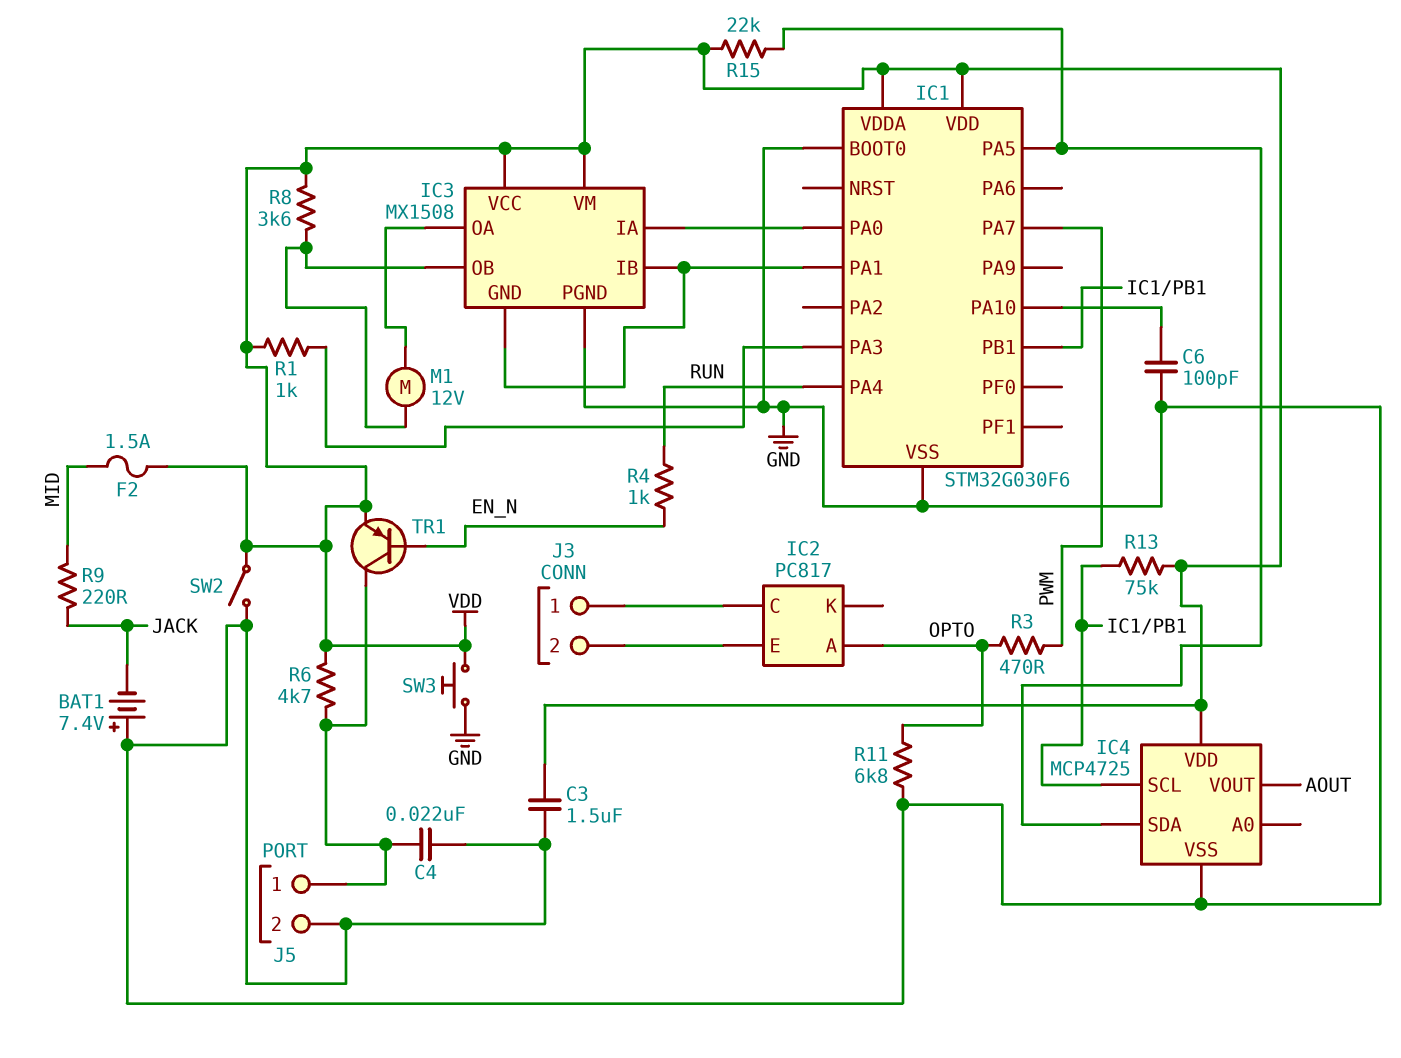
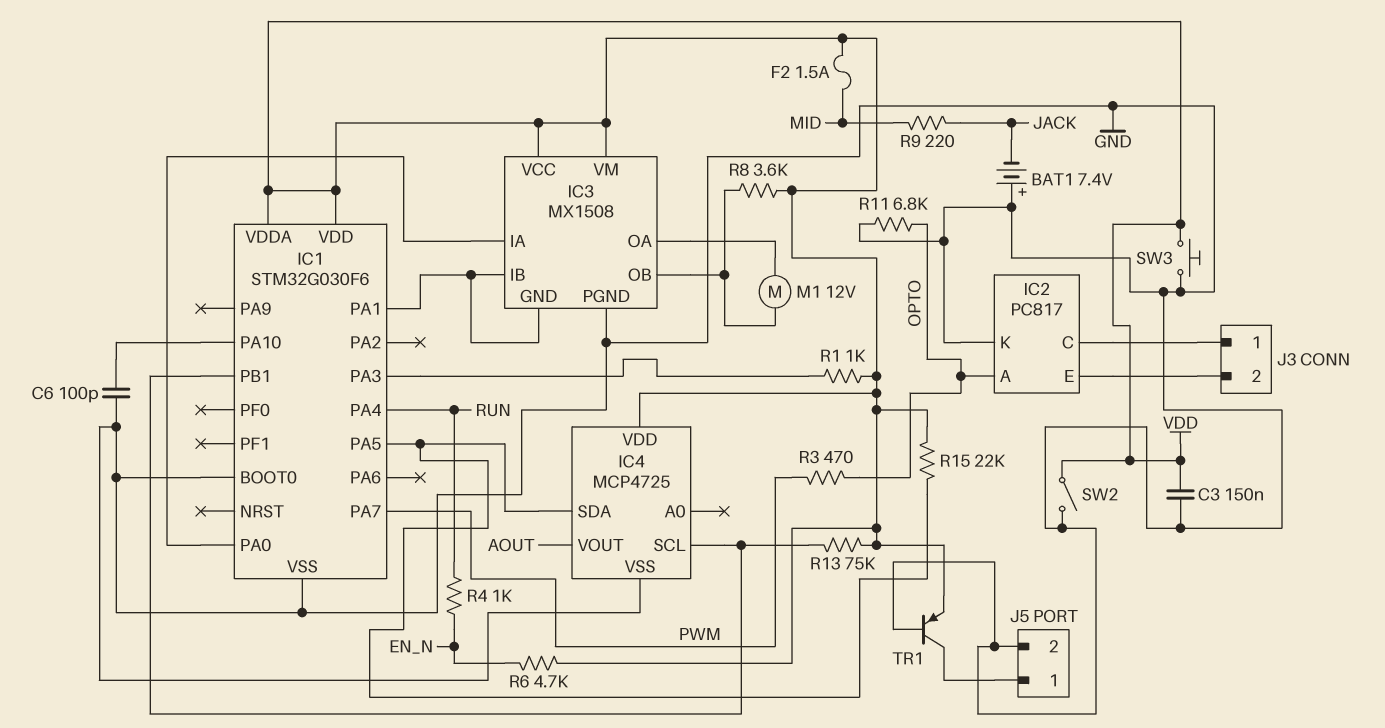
C3: 1.5uF (GND, VDD) -> 150nF (GND, VDD)
C4: 22nF (GND, J5/1) -> none
IC2 pin K: none -> GND
R6: 4.7k (J5/1, VDD) -> 4.7k (EN_N, VDD)
TR1: PNP (B EN_N, C J5/1, E VDD) -> PNP (B GND, C J5/1, E VDD)

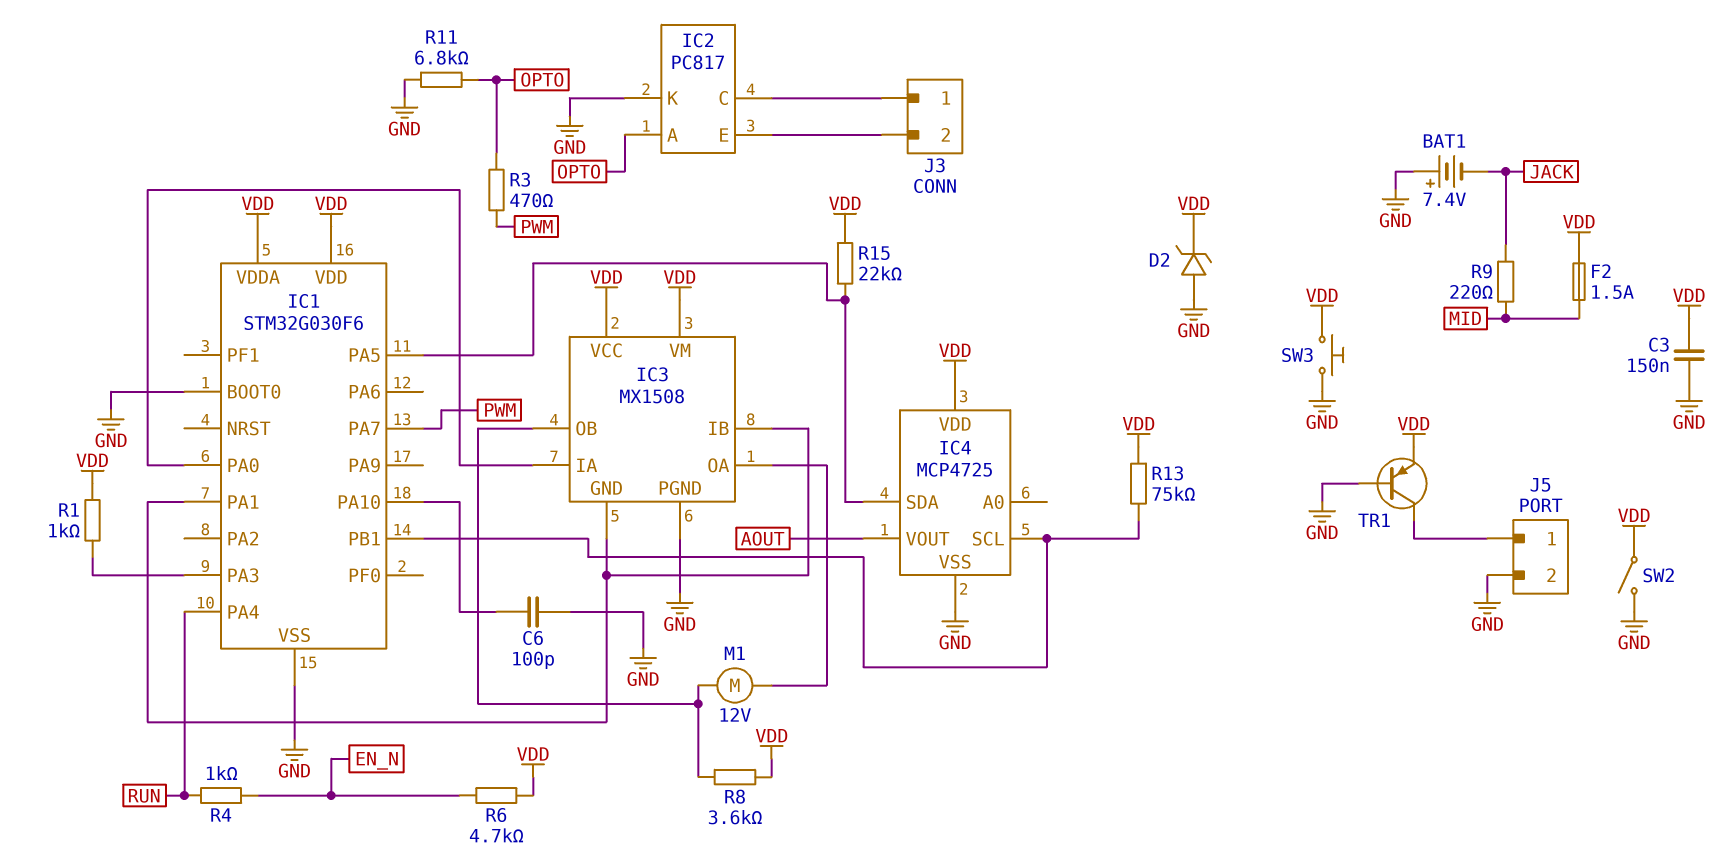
D2: none -> zener (A GND, K VDD)

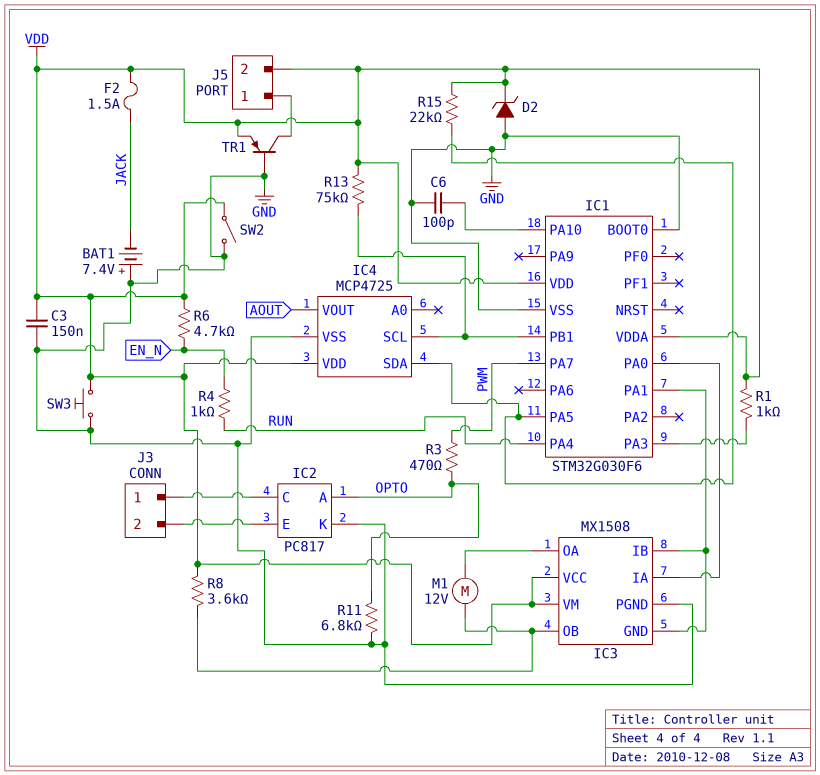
F2: 1.5A (MID, VDD) -> 1.5A (JACK, VDD)
J5 pin 2: GND -> VDD
R9: 220 (JACK, MID) -> none

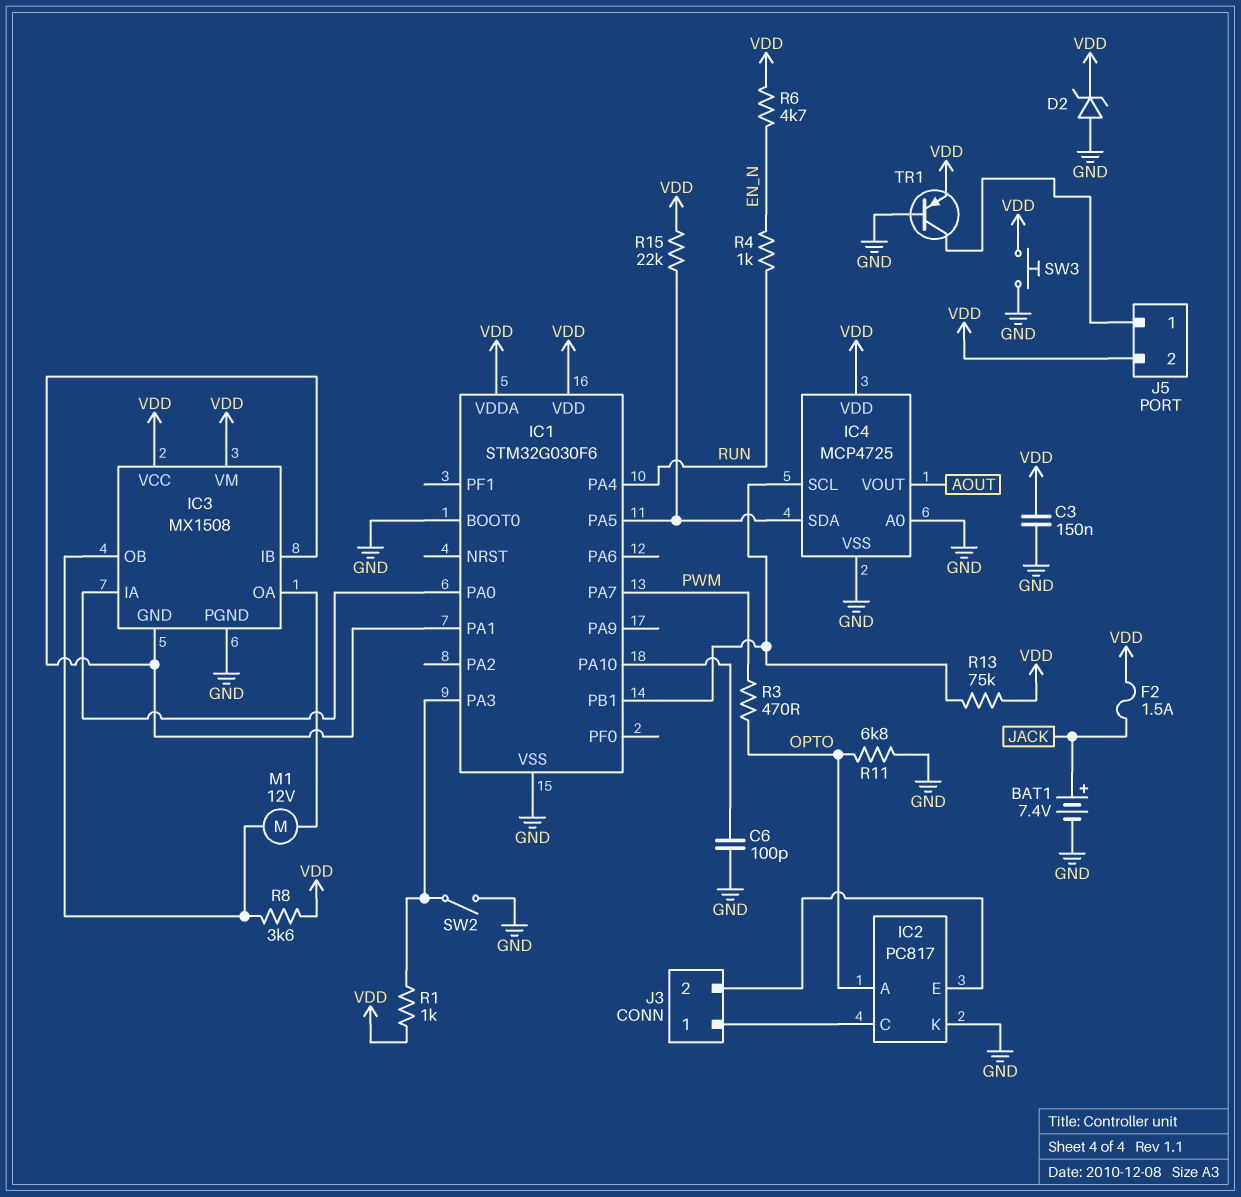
BAT1: 7.4V (plus GND, minus JACK) -> 7.4V (plus JACK, minus GND)
IC4 pin A0: none -> GND
SW2: switch (GND, VDD) -> switch (GND, IC1/PA3)

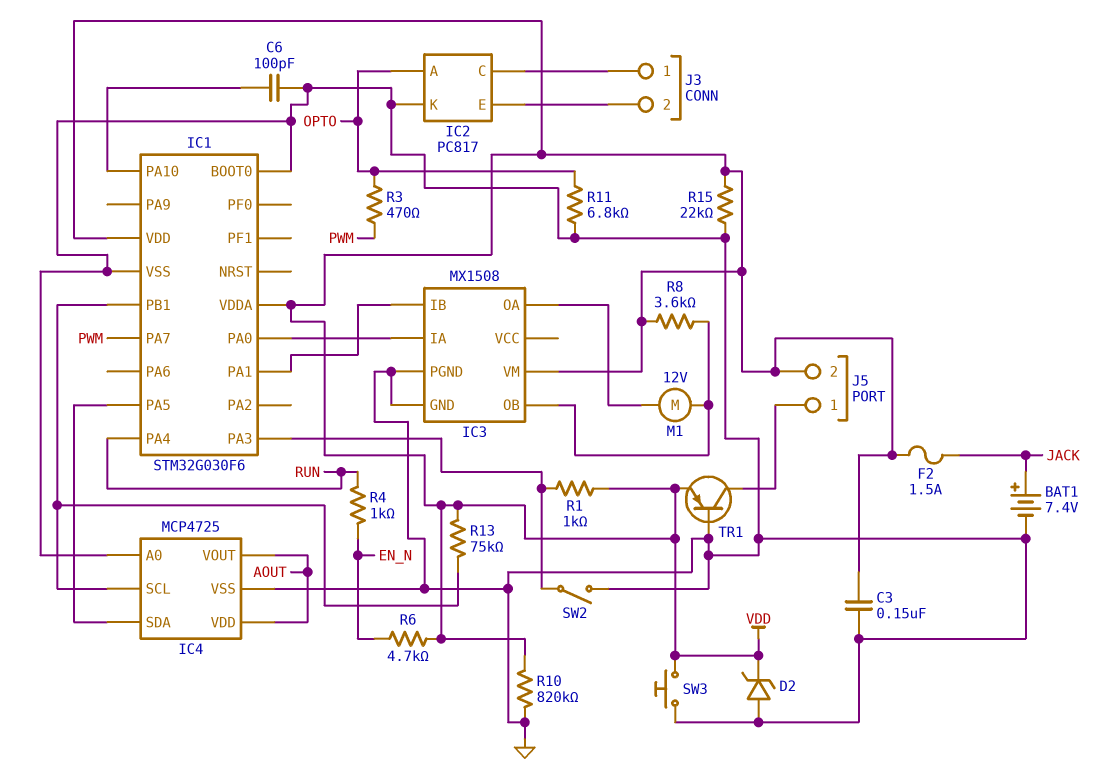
IC3 pin GND: IC1/PA1 -> GND
IC3 pin VCC: VDD -> none
IC4 pin VDD: VDD -> AOUT
R10: none -> 820k (GND, VDD)
R15: 22k (IC1/PA5, VDD) -> 22k (GND, VDD)

